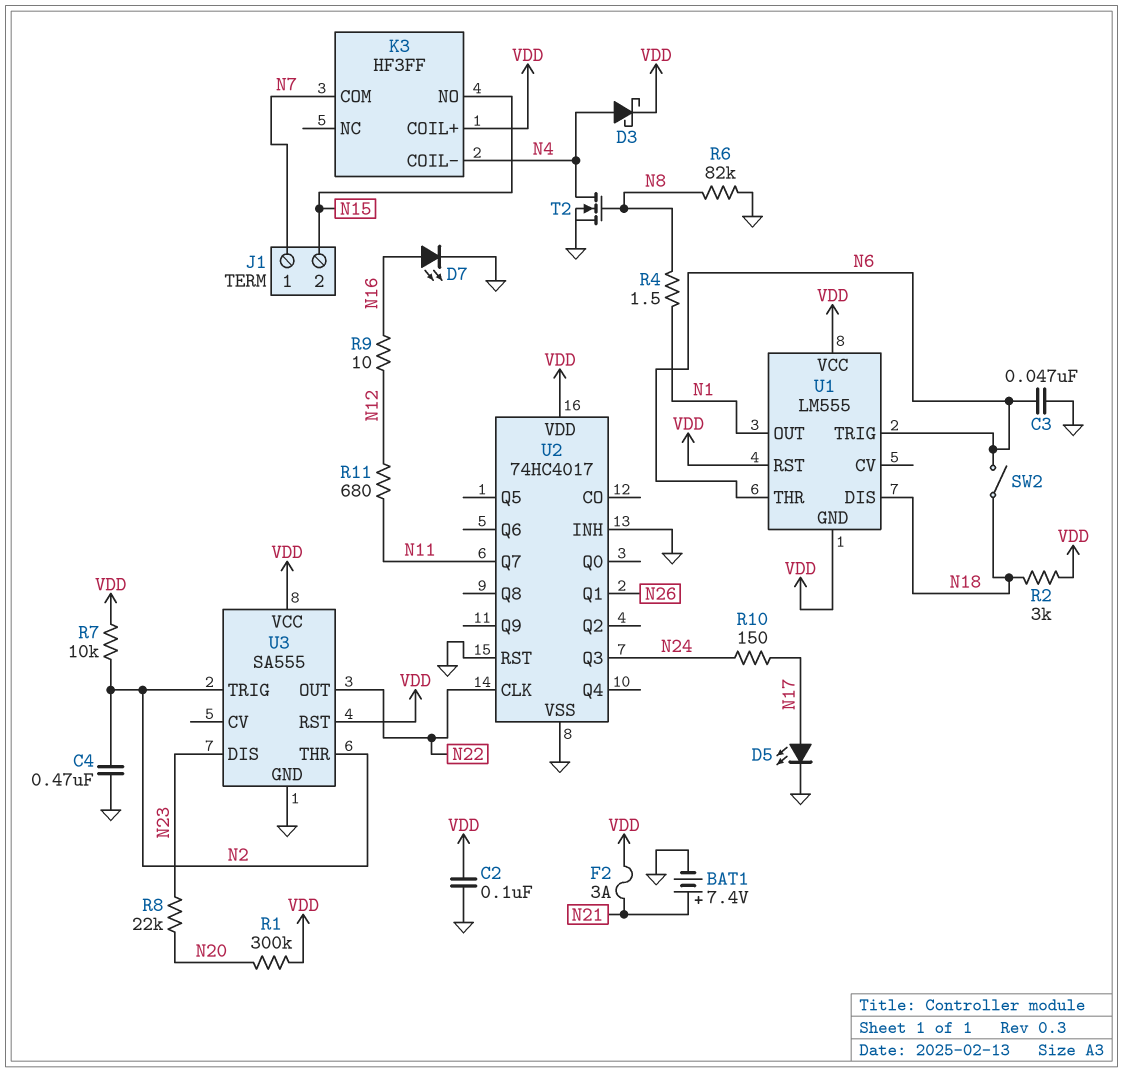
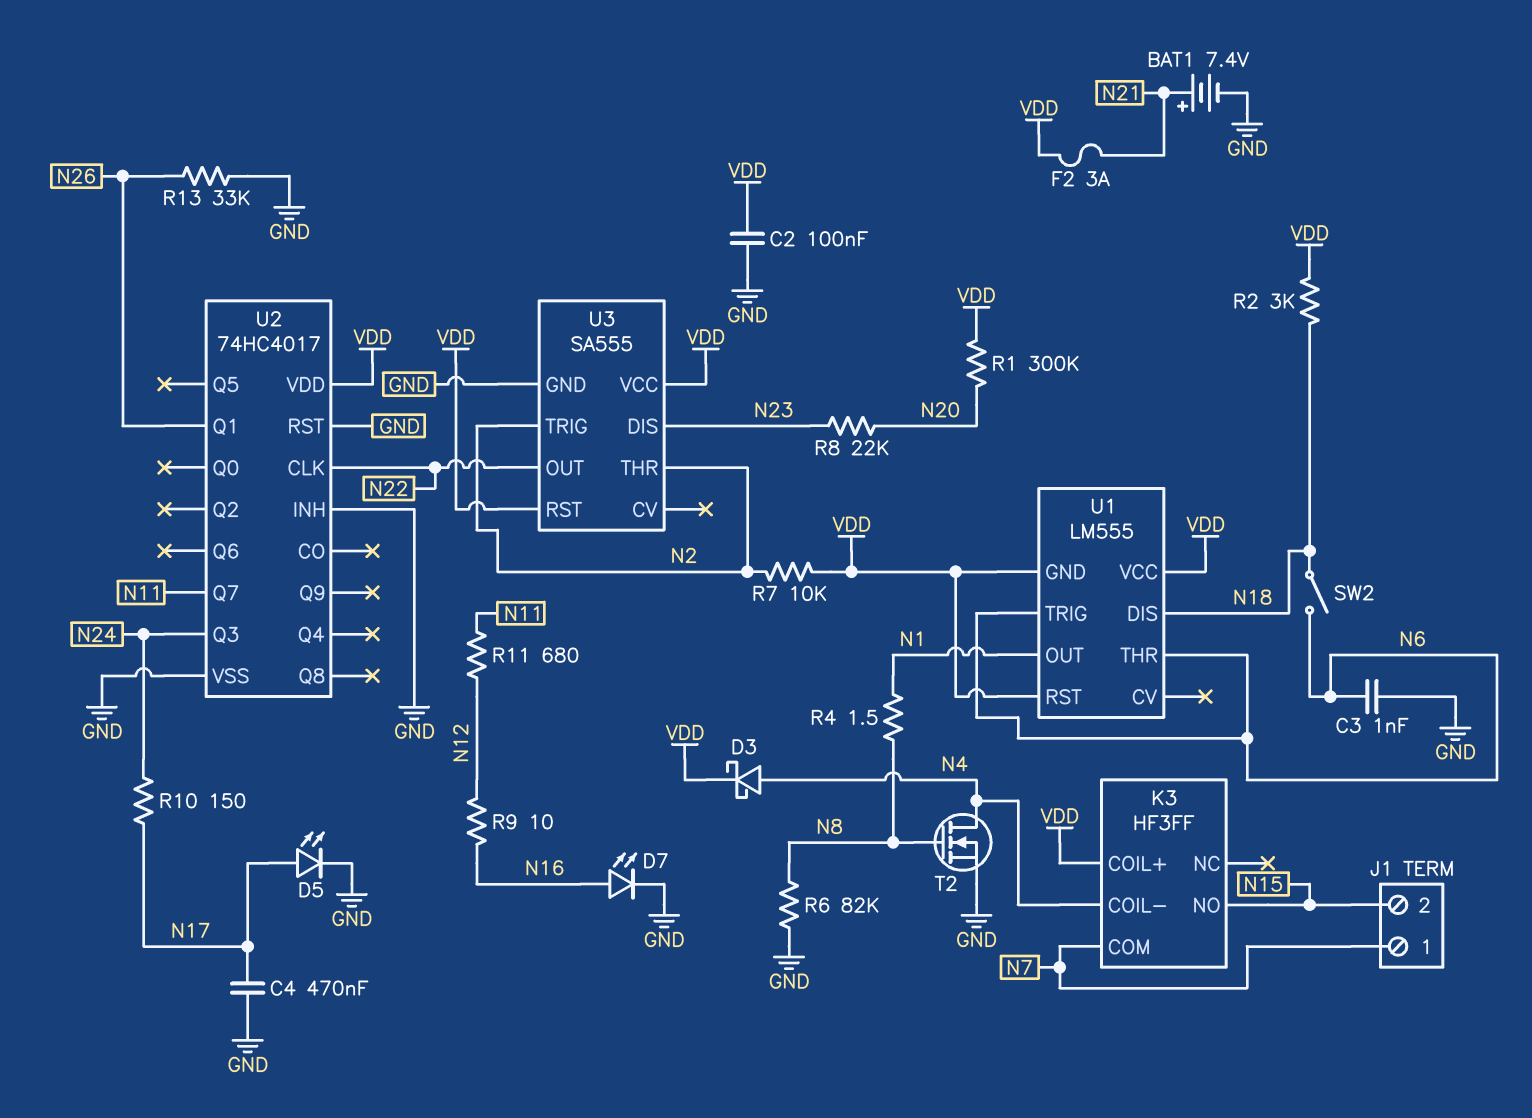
C3: 47nF (GND, N6) -> 1nF (GND, N6)
C4: 470nF (GND, N2) -> 470nF (GND, N17)
R13: none -> 33k (GND, N26)

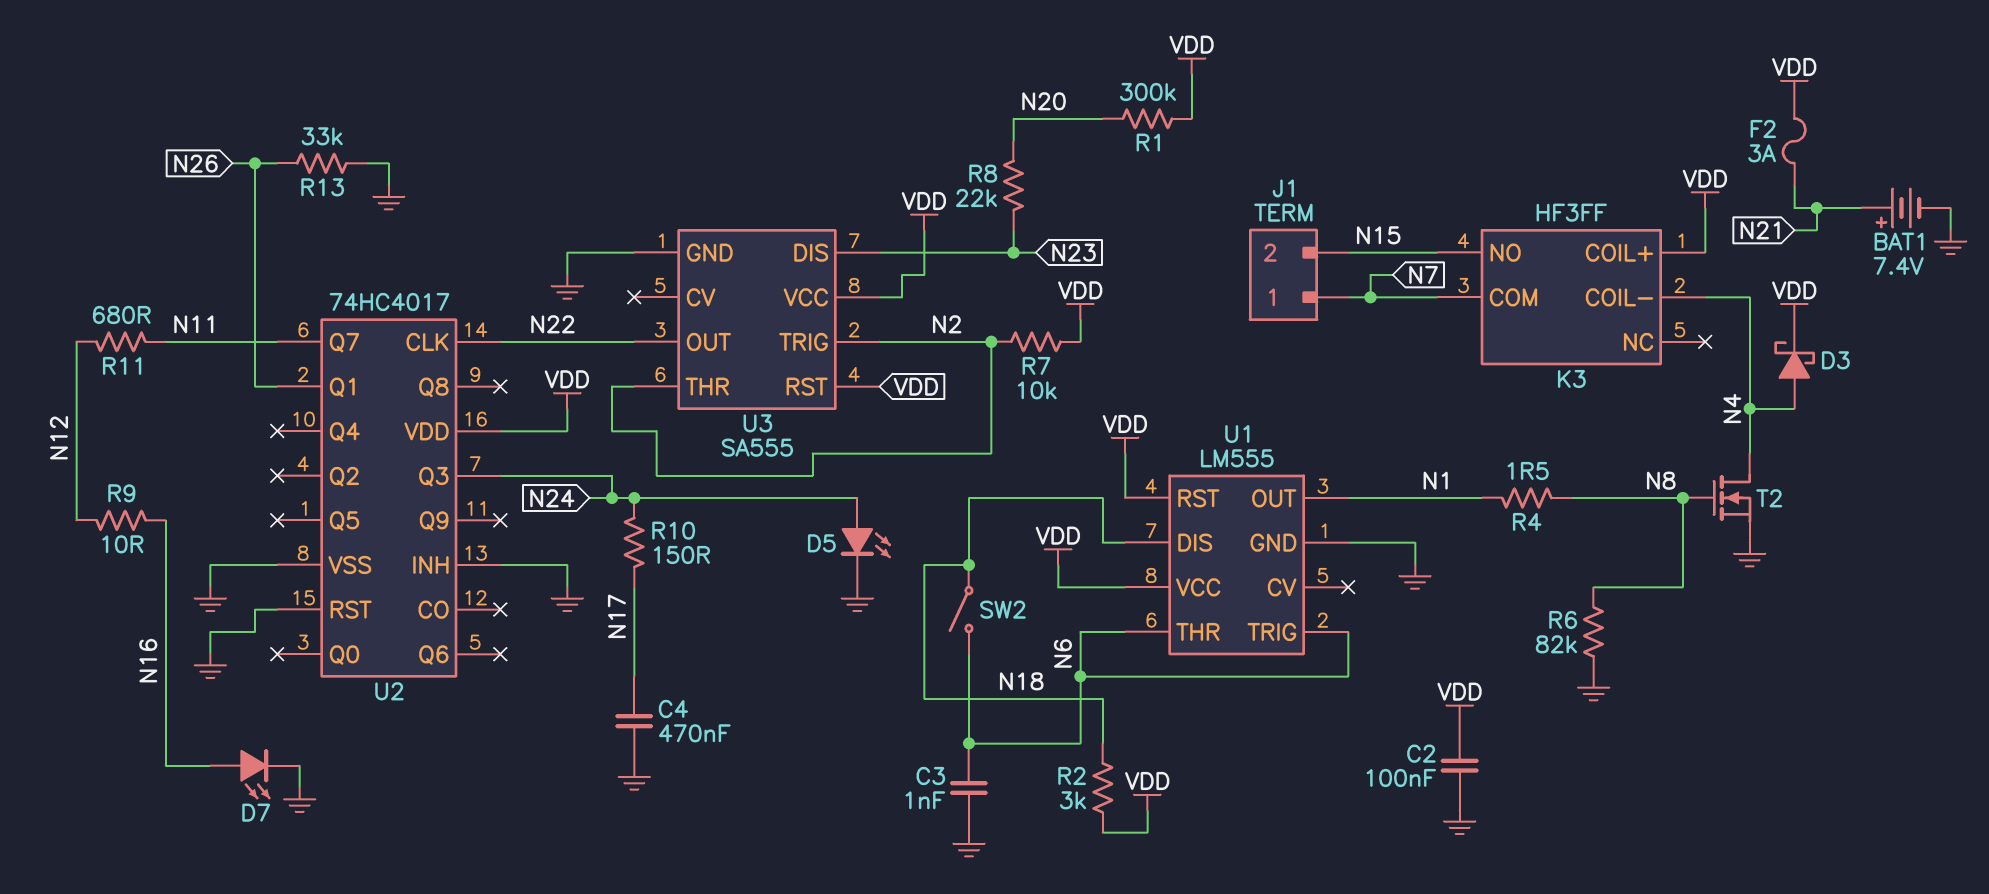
D5: LED (A N17, K GND) -> LED (A N24, K GND)
U1 pin GND: VDD -> GND

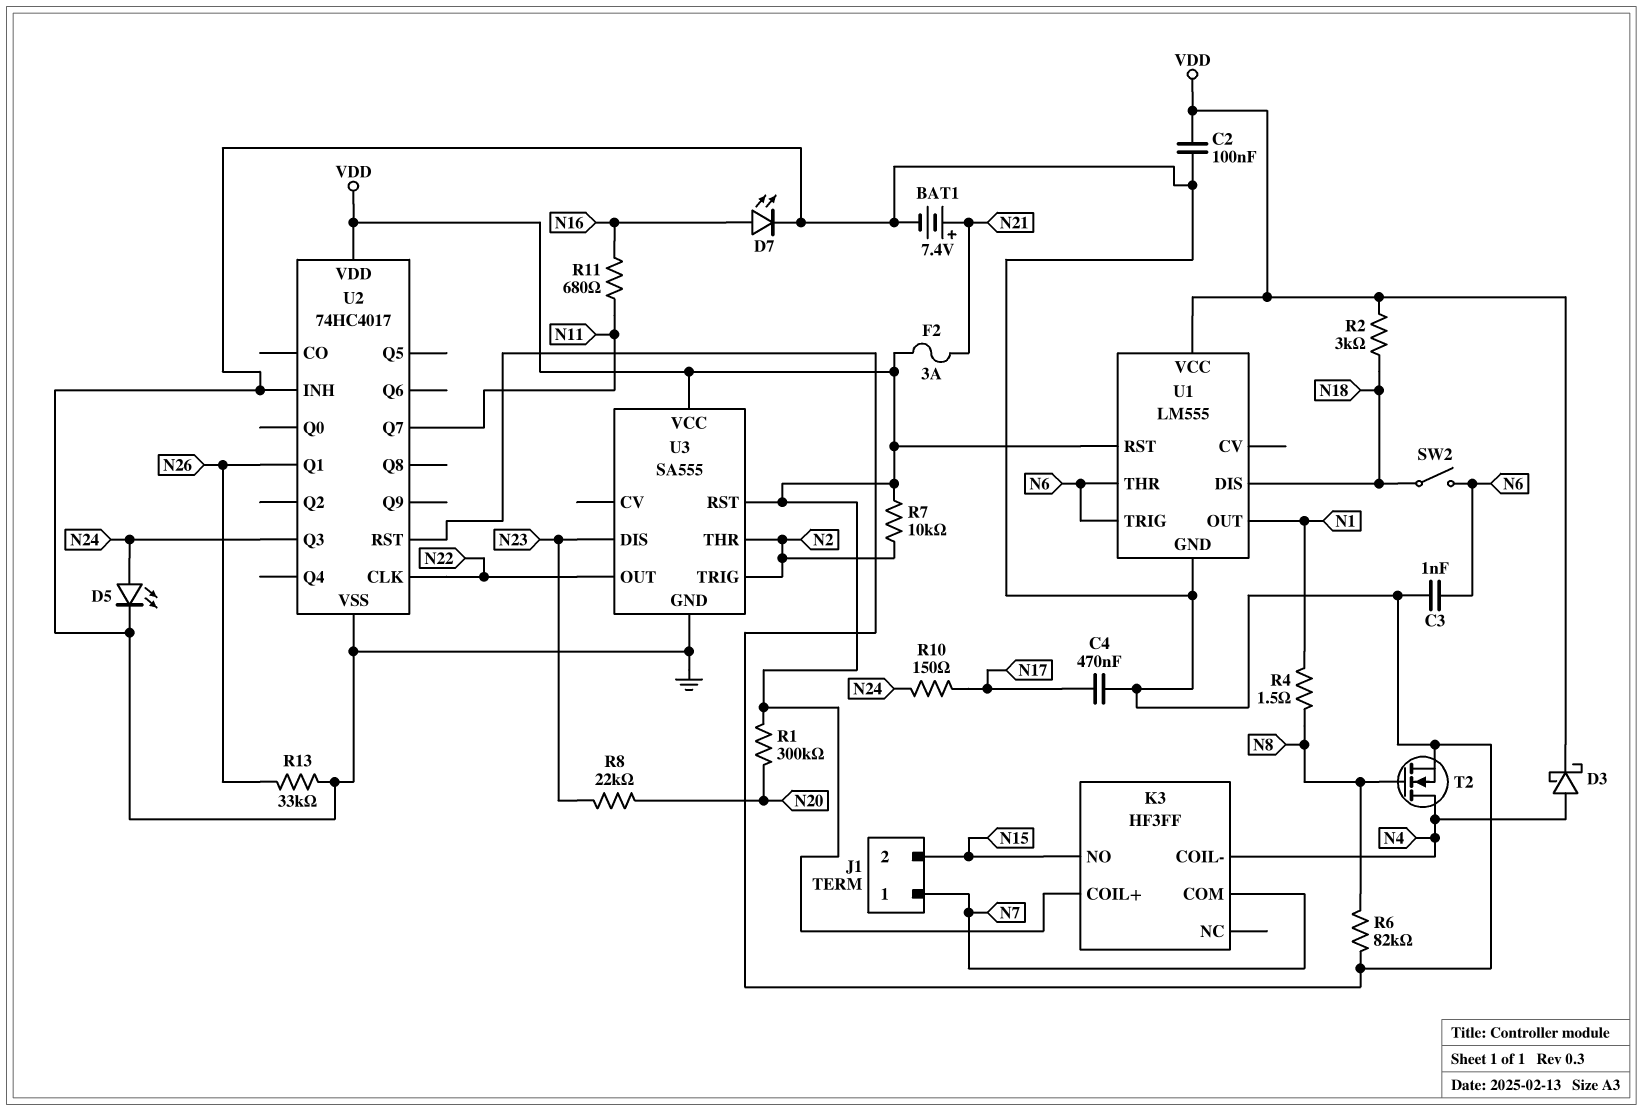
R9: 10 (N12, N16) -> none
R11: 680 (N11, N12) -> 680 (N11, N16)

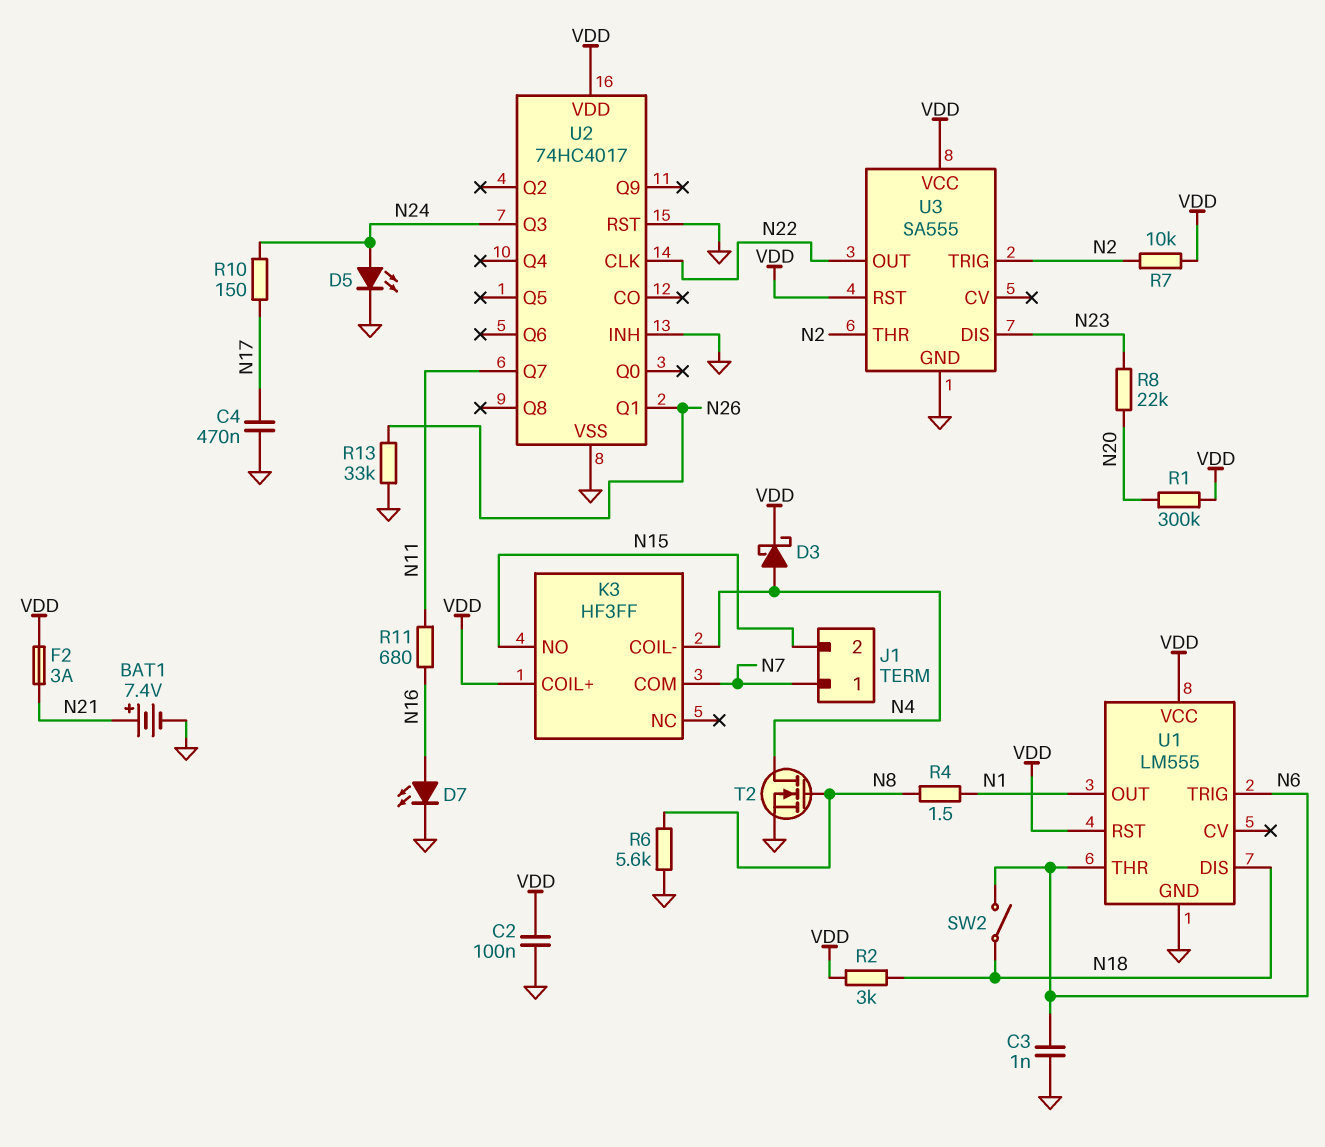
R6: 82k (GND, N8) -> 5.6k (GND, N8)

